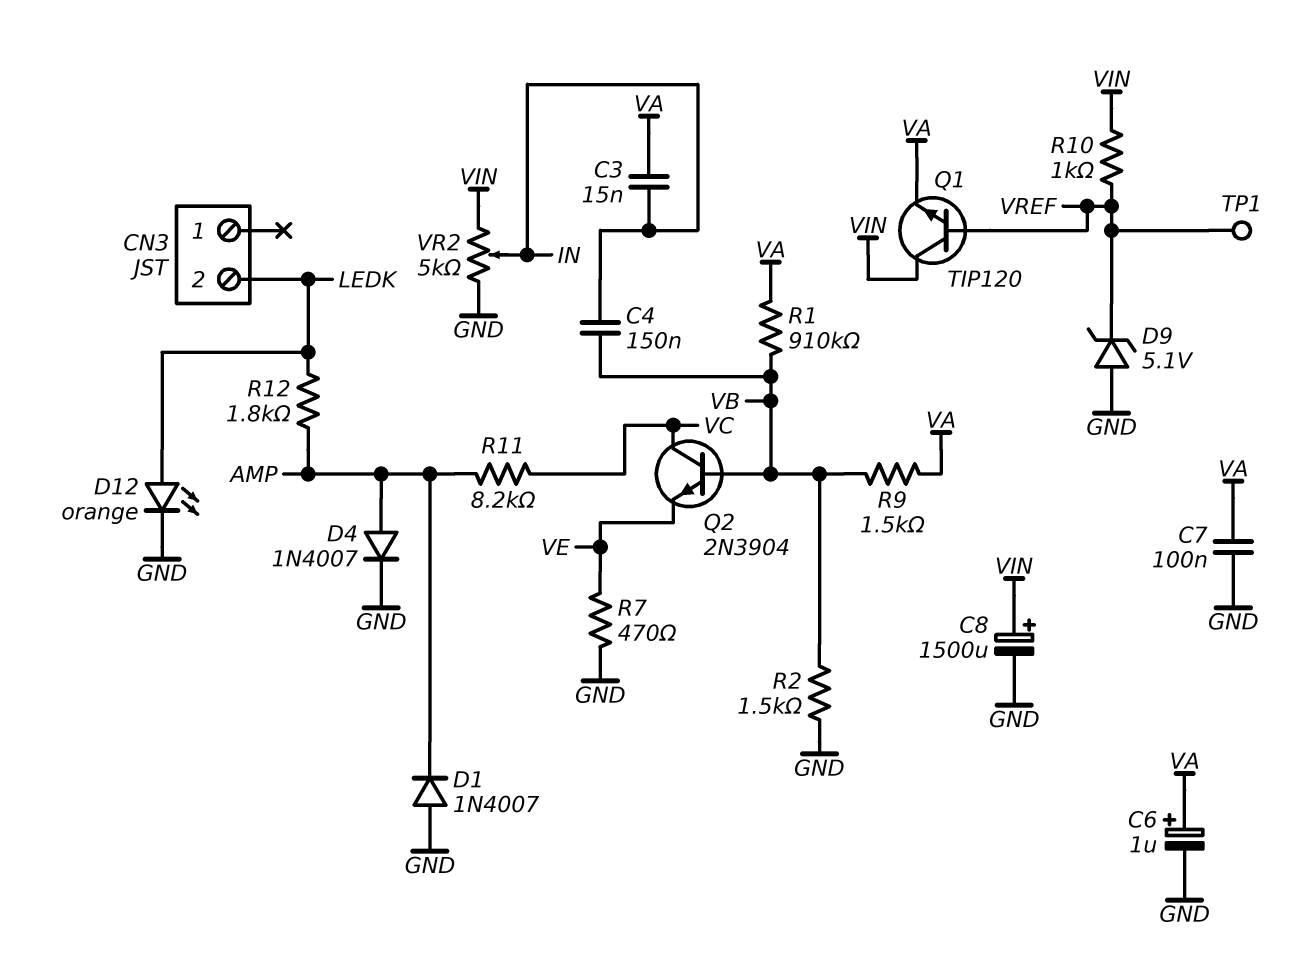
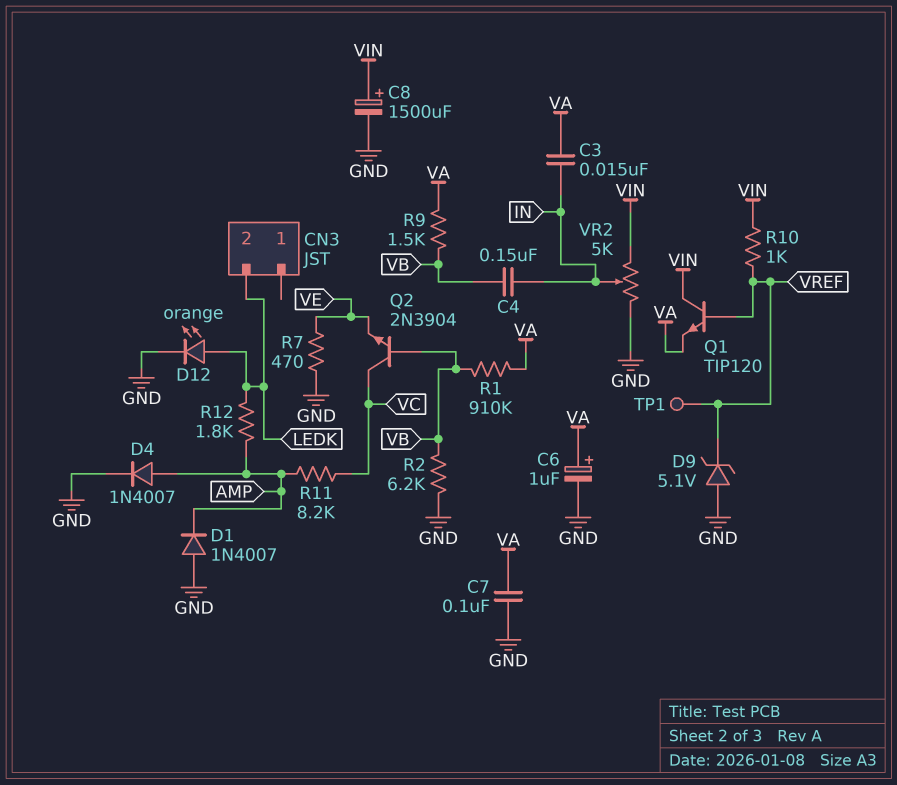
R2: 1.5k (GND, VB) -> 6.2k (GND, VB)

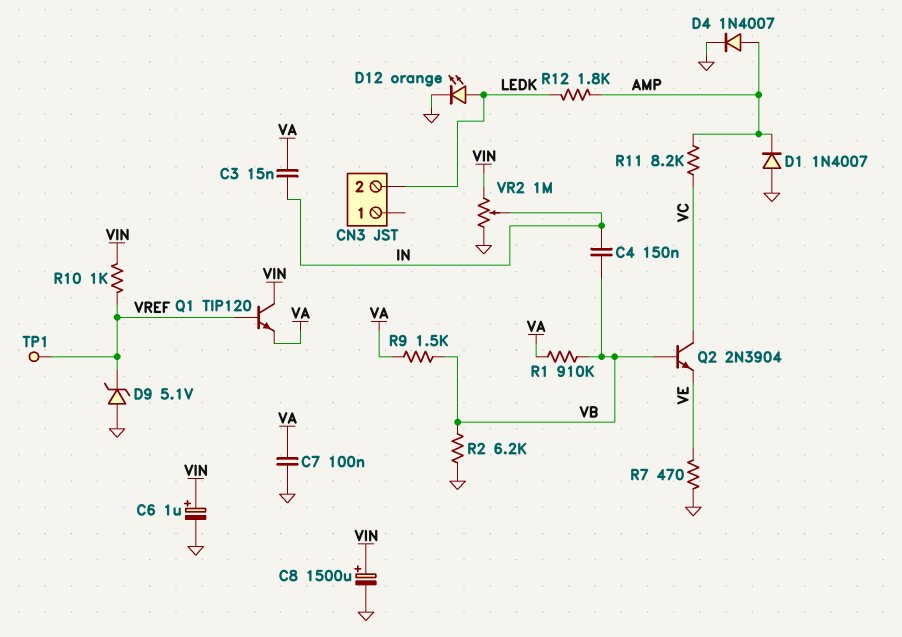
C6: 1uF (plus VA, minus GND) -> 1uF (plus VIN, minus GND)
VR2: 5k (GND, VIN, wiper IN) -> 1M (GND, VIN, wiper IN)

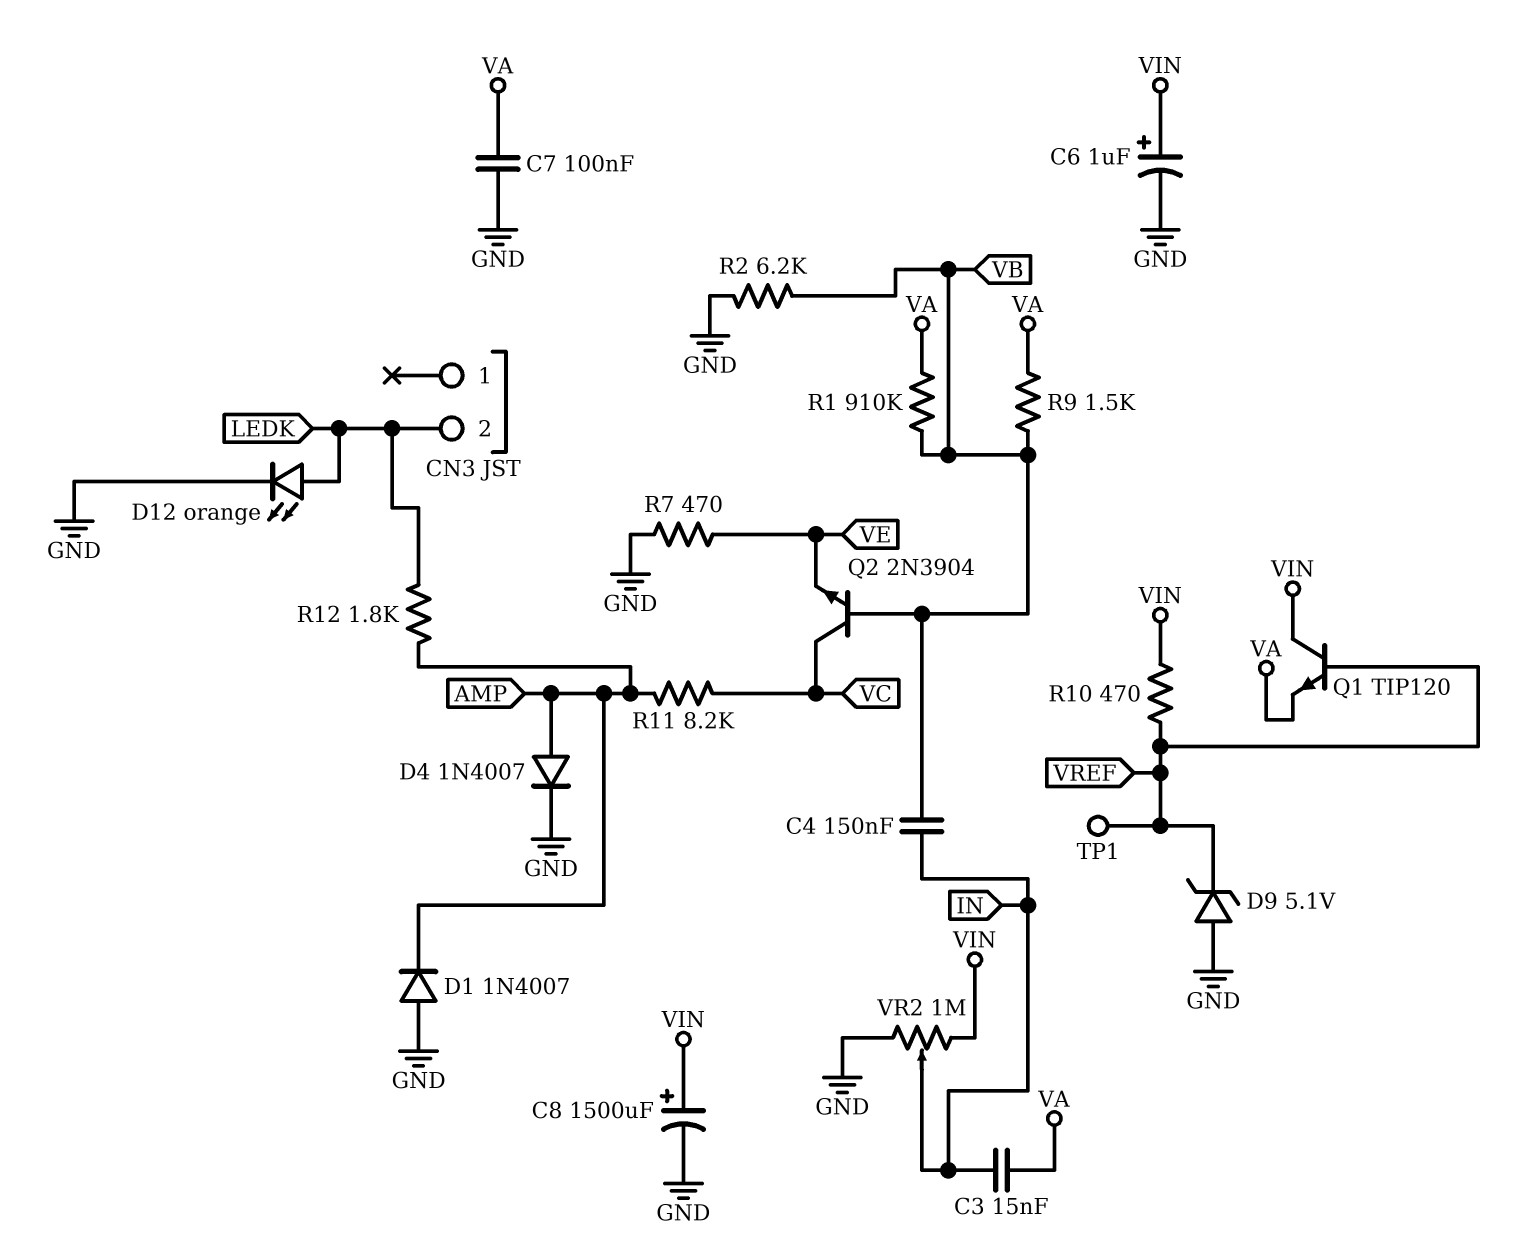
R10: 1k (VIN, VREF) -> 470 (VIN, VREF)

